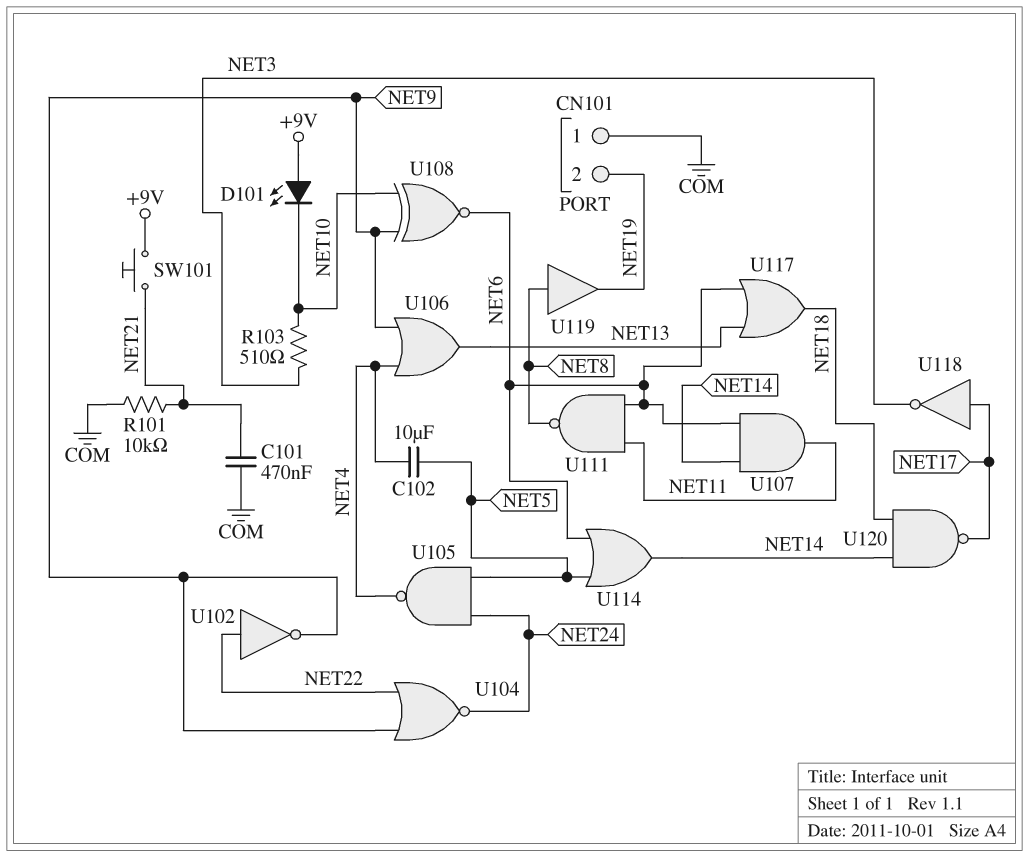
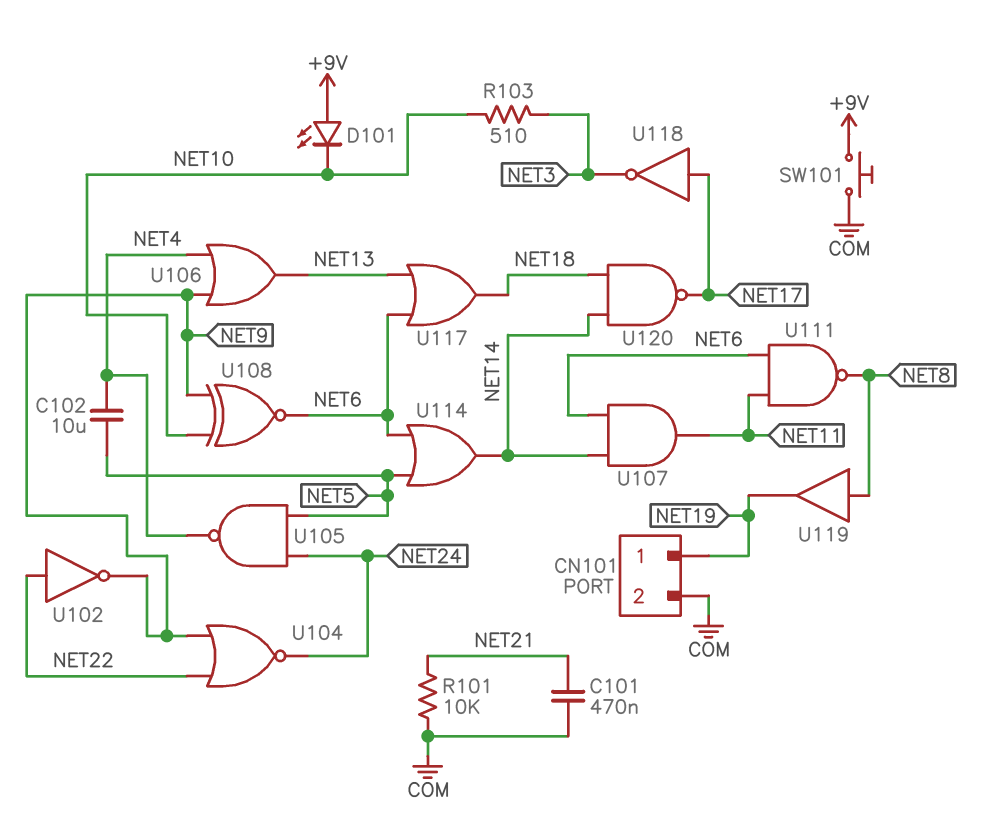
CN101 pin 1: COM -> NET19
CN101 pin 2: NET19 -> COM
SW101: button (+9V, NET21) -> button (+9V, COM)

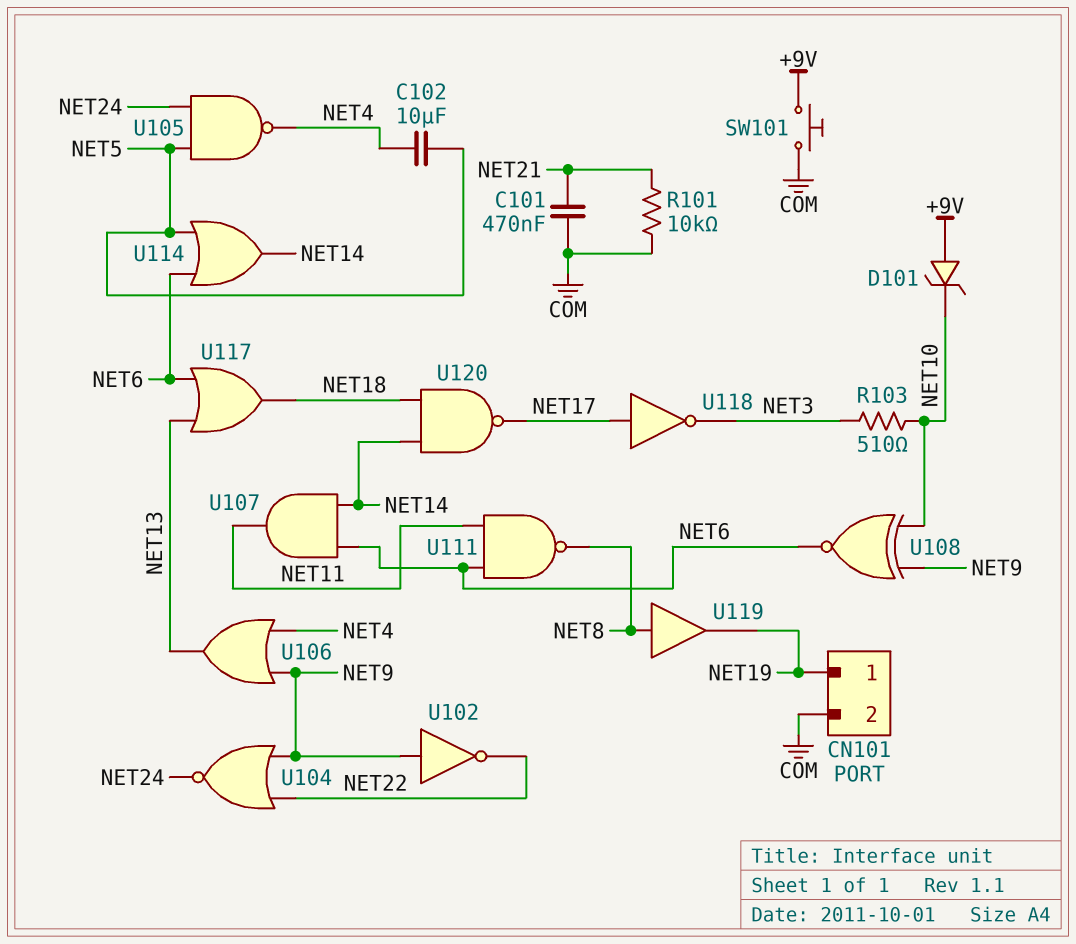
D101: LED (A +9V, K NET10) -> zener (A +9V, K NET10)
U102: NOT (in NET22, out NET9) -> NOT (in NET9, out NET22)

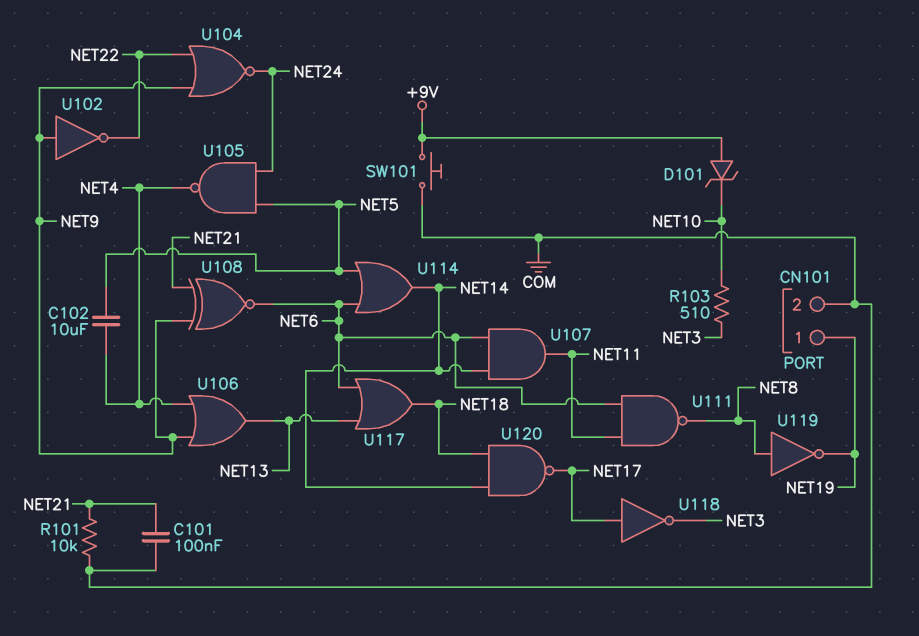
C101: 470nF (COM, NET21) -> 100nF (COM, NET21)
U108: XNOR (in NET9, in NET10, out NET6) -> XNOR (in NET9, in NET21, out NET6)
U119: buffer (in NET8, out NET19) -> NOT (in NET8, out NET19)

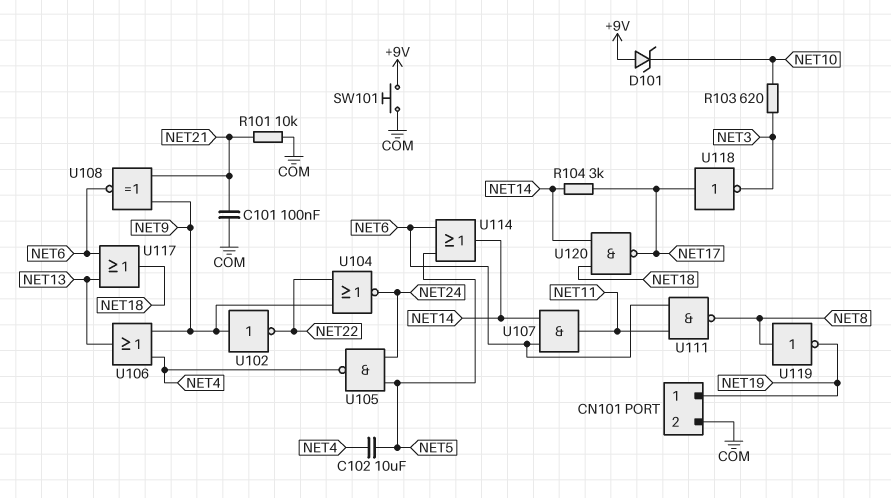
R103: 510 (NET3, NET10) -> 620 (NET3, NET10)
R104: none -> 3k (NET14, NET17)

